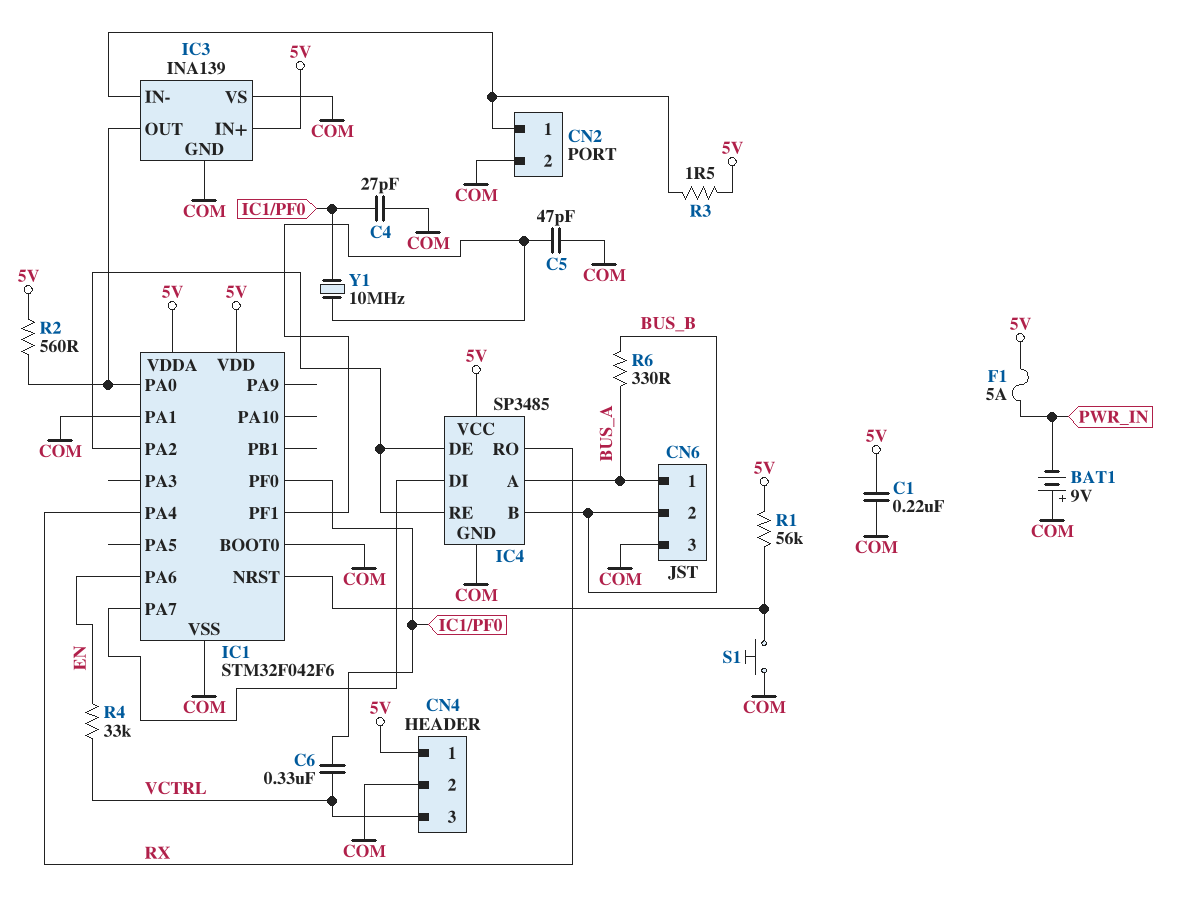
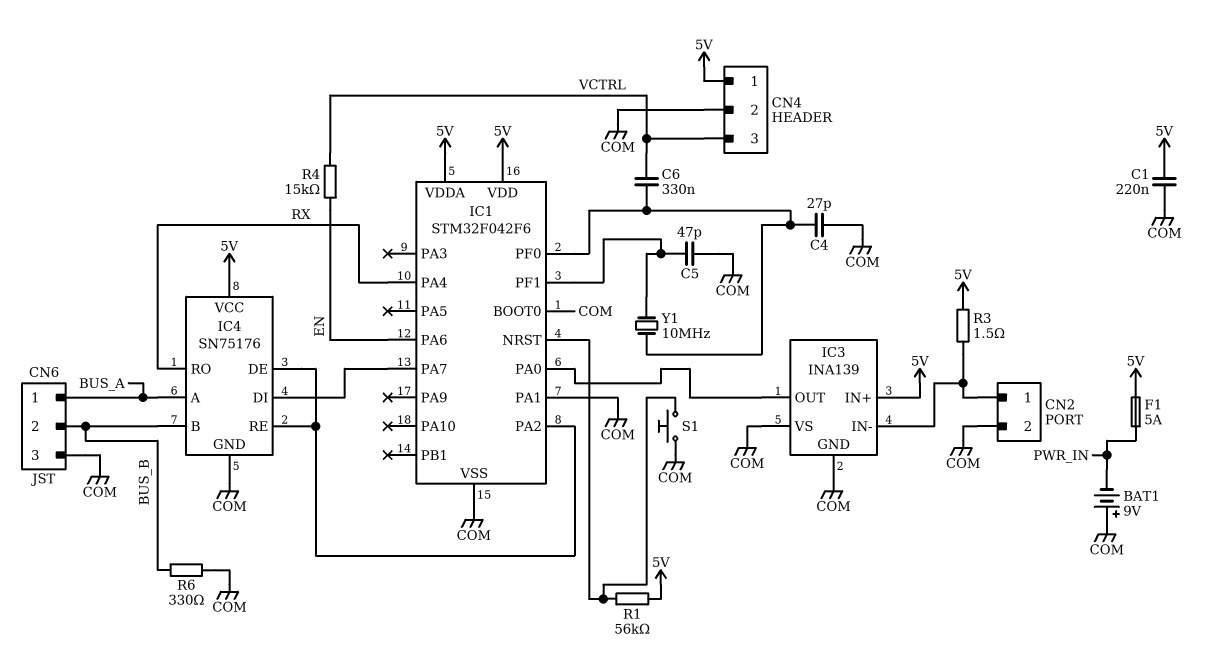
IC4: SP3485 -> SN75176
R2: 560 (5V, IC1/PA0) -> none
R4: 33k (EN, VCTRL) -> 15k (EN, VCTRL)
R6: 330 (BUS_A, BUS_B) -> 330 (BUS_B, COM)

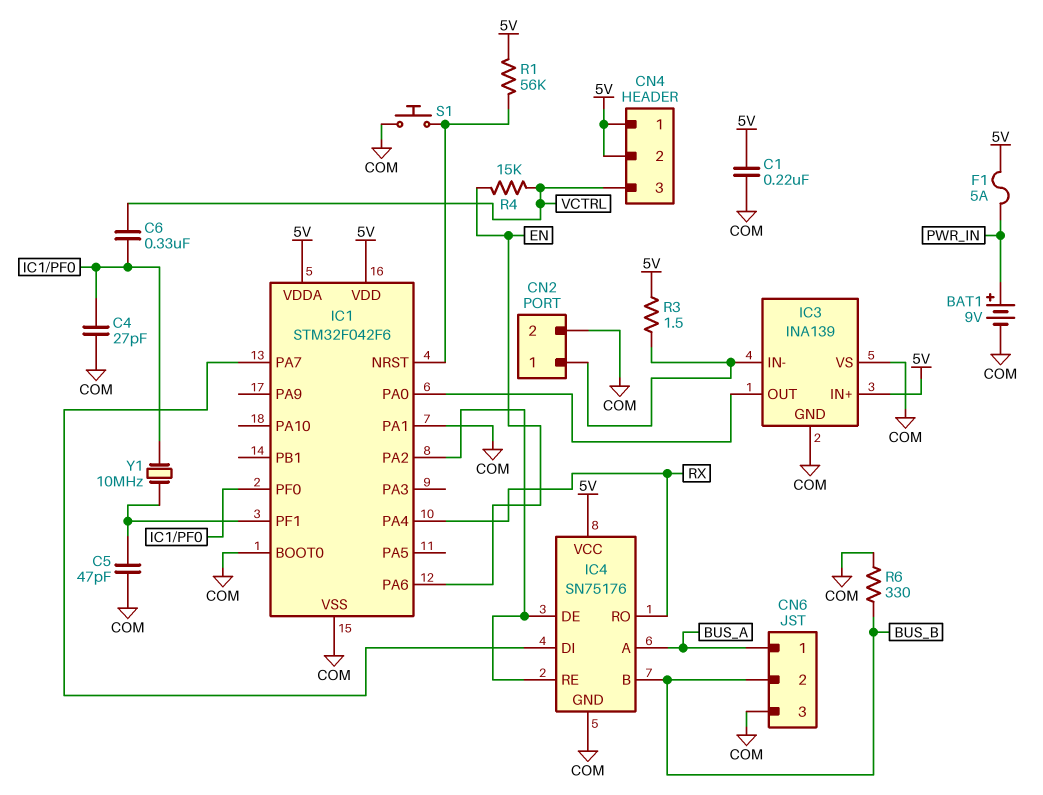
BAT1: 9V (plus COM, minus PWR_IN) -> 9V (plus PWR_IN, minus COM)
CN4 pin 2: COM -> 5V

